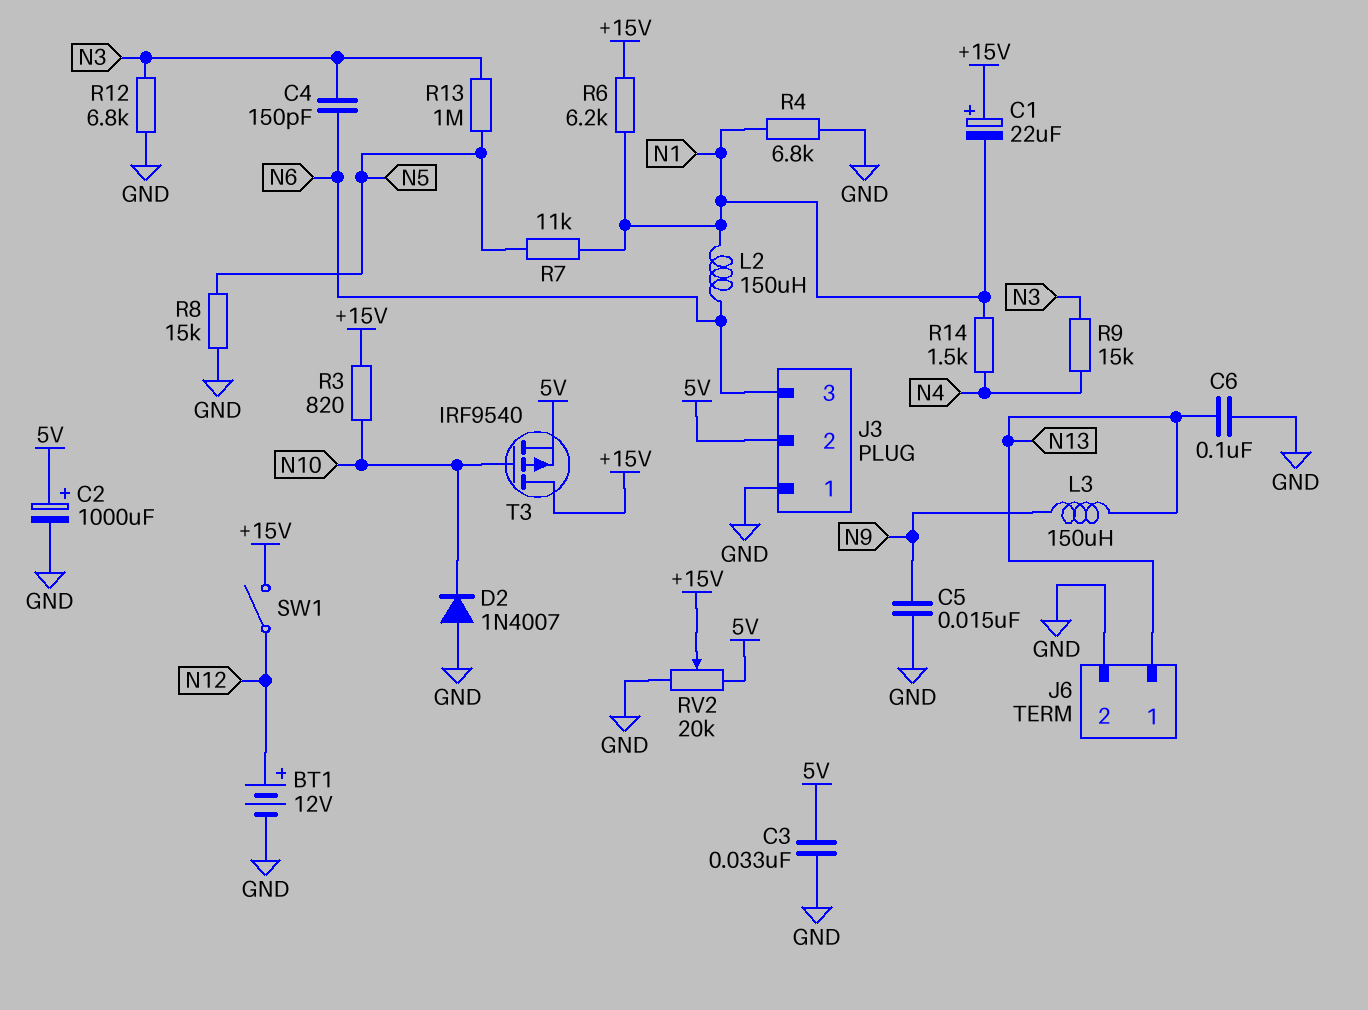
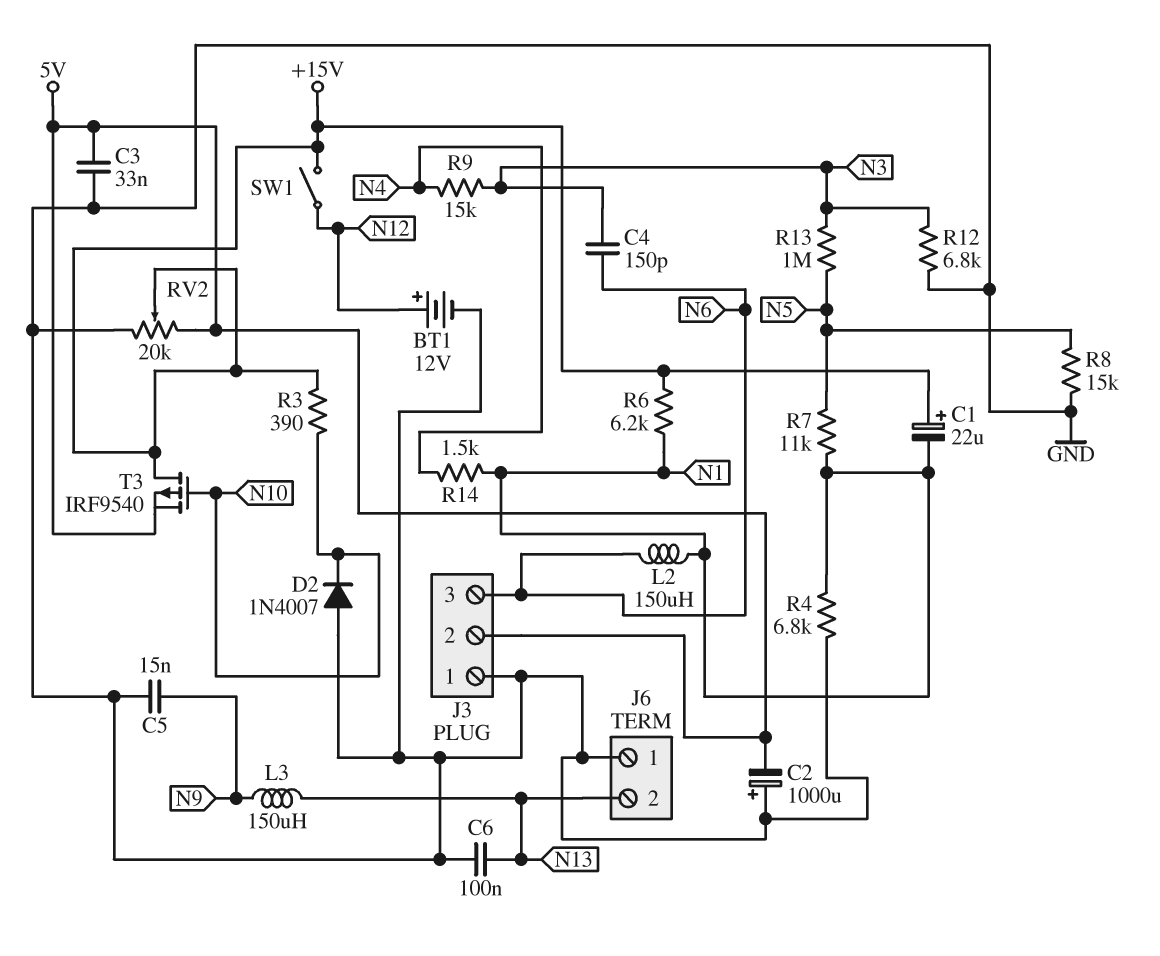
C2: 1000uF (plus 5V, minus GND) -> 1000uF (plus GND, minus 5V)
J6 pin 1: N13 -> GND
J6 pin 2: GND -> N13
R3: 820 (+15V, N10) -> 390 (+15V, N10)

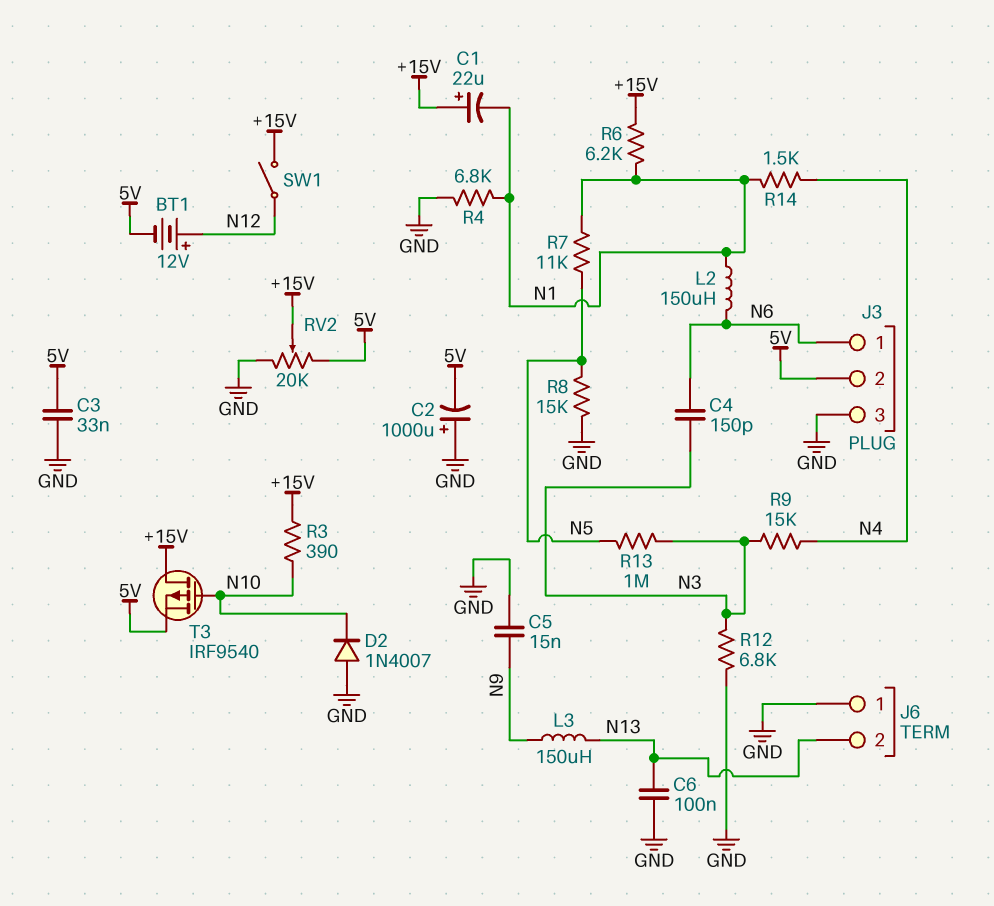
BT1: 12V (plus N12, minus GND) -> 12V (plus N12, minus 5V)
J3 pin 1: GND -> N6
J3 pin 3: N6 -> GND

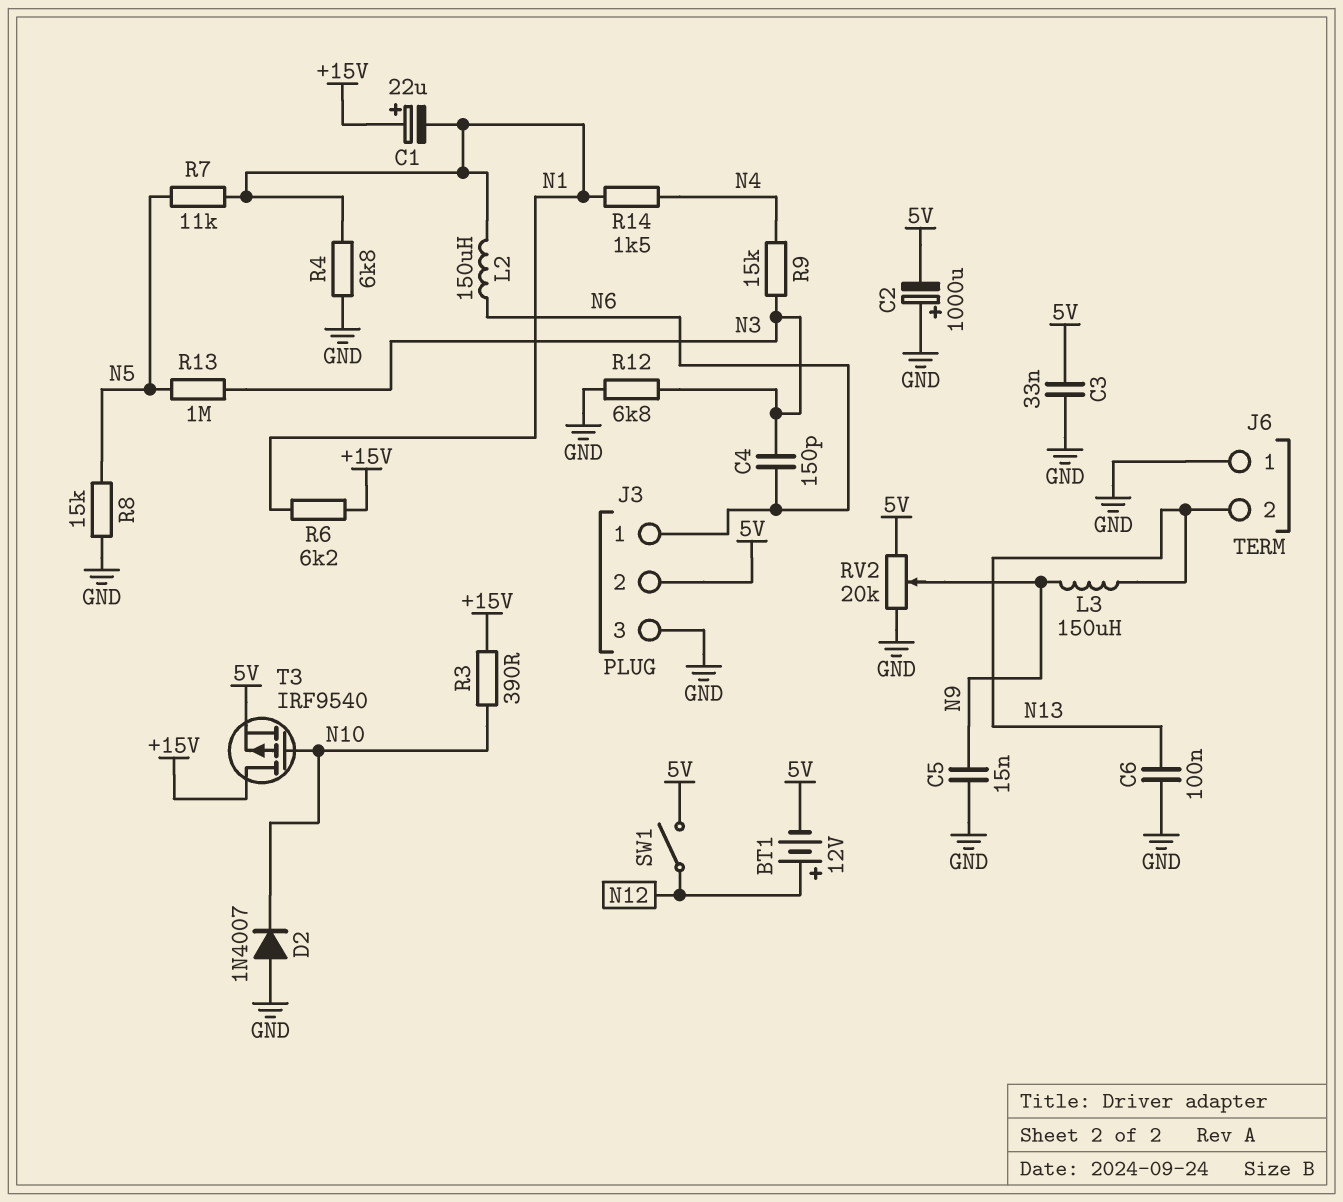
RV2: 20k (5V, GND, wiper +15V) -> 20k (5V, GND, wiper N9)
SW1: switch (+15V, N12) -> switch (5V, N12)

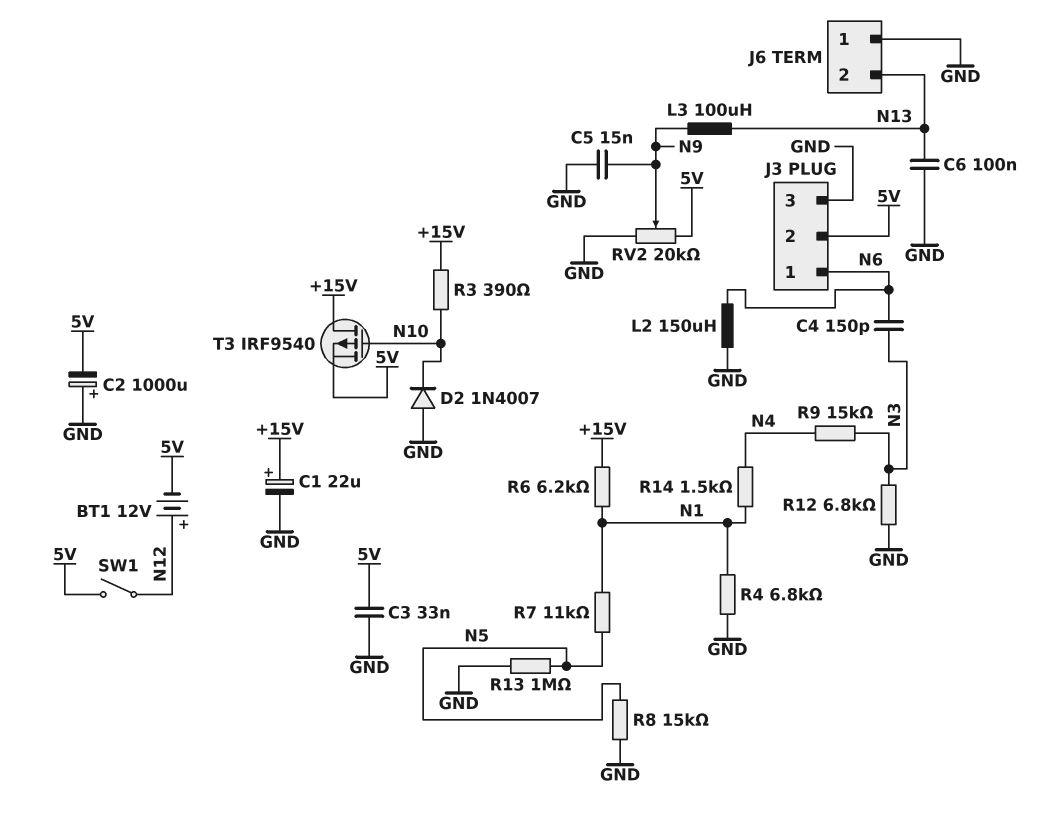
C1: 22uF (plus +15V, minus N1) -> 22uF (plus +15V, minus GND)
L2: 150uH (N1, N6) -> 150uH (GND, N6)
L3: 150uH (N9, N13) -> 100uH (N9, N13)
R13: 1M (N3, N5) -> 1M (GND, N5)

